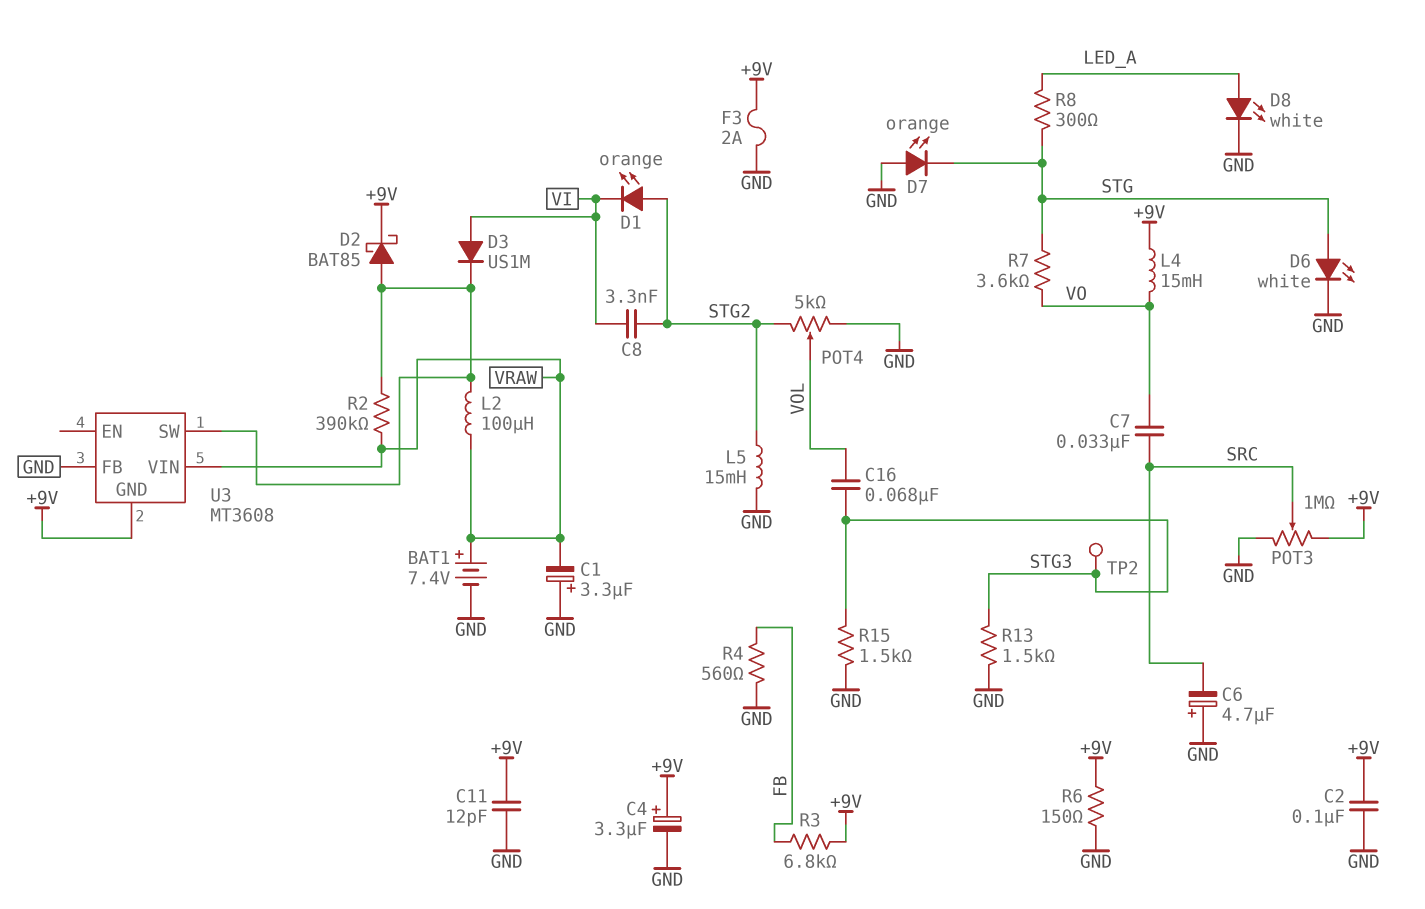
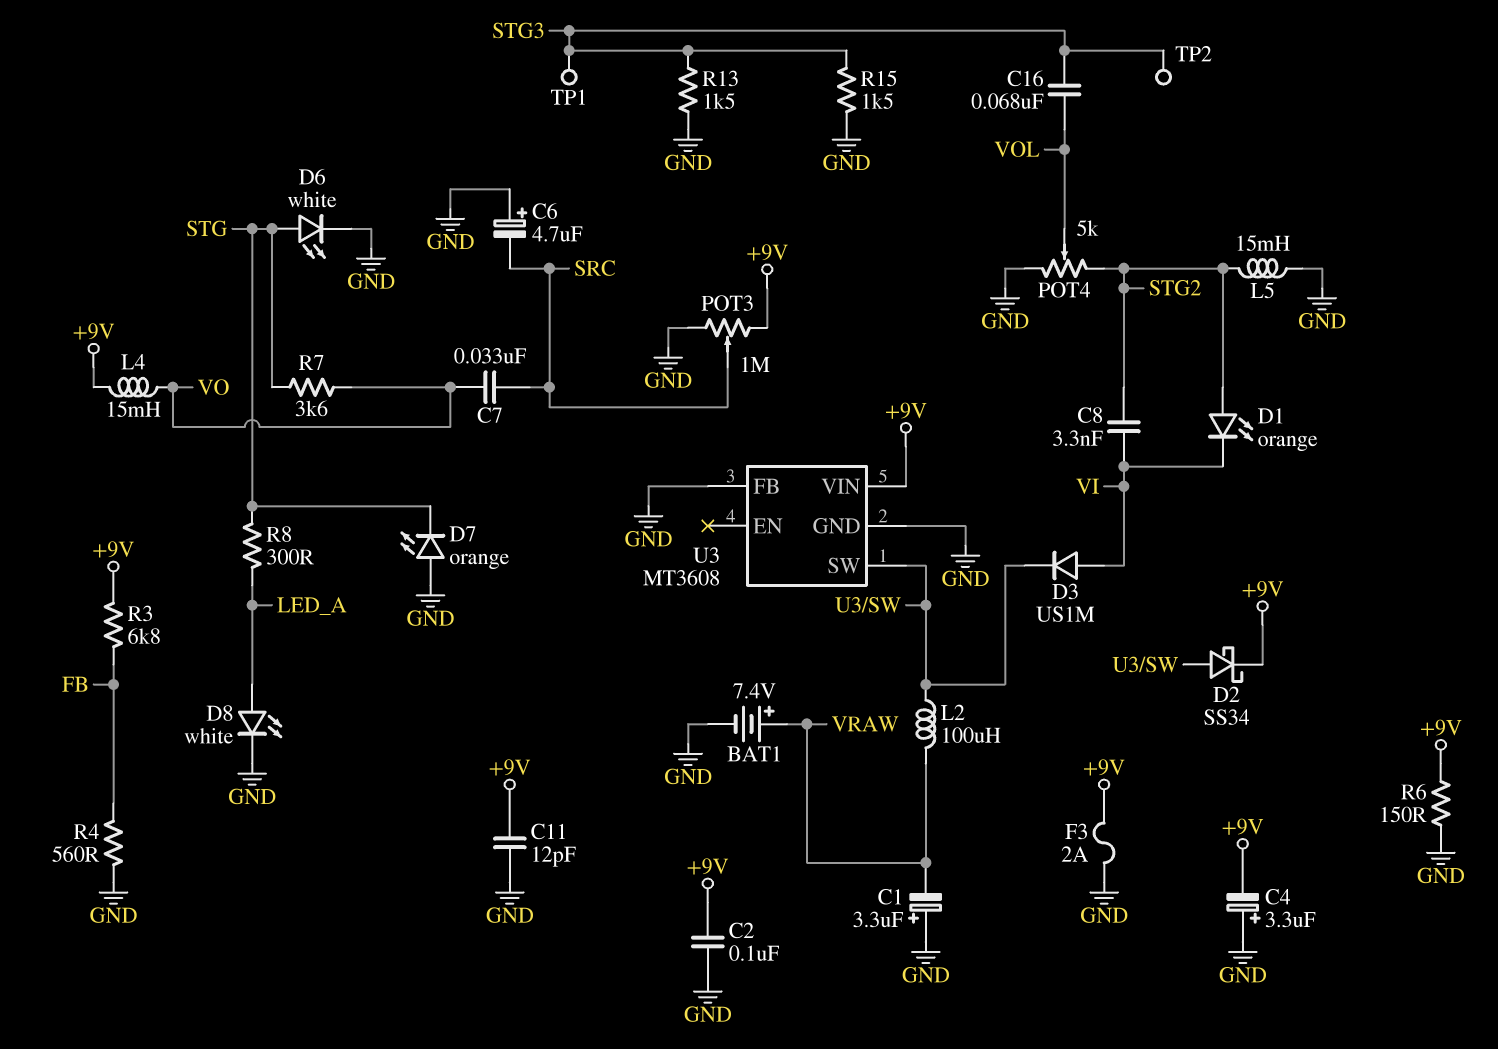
C4: 3.3uF (plus +9V, minus GND) -> 3.3uF (plus GND, minus +9V)
D2: schottky BAT85 (A U3/SW, K +9V) -> schottky SS34 (A U3/SW, K +9V)
R2: 390k (U3/SW, VRAW) -> none
TP1: none -> test point (STG3)
U3 pin GND: +9V -> GND
U3 pin VIN: VRAW -> +9V

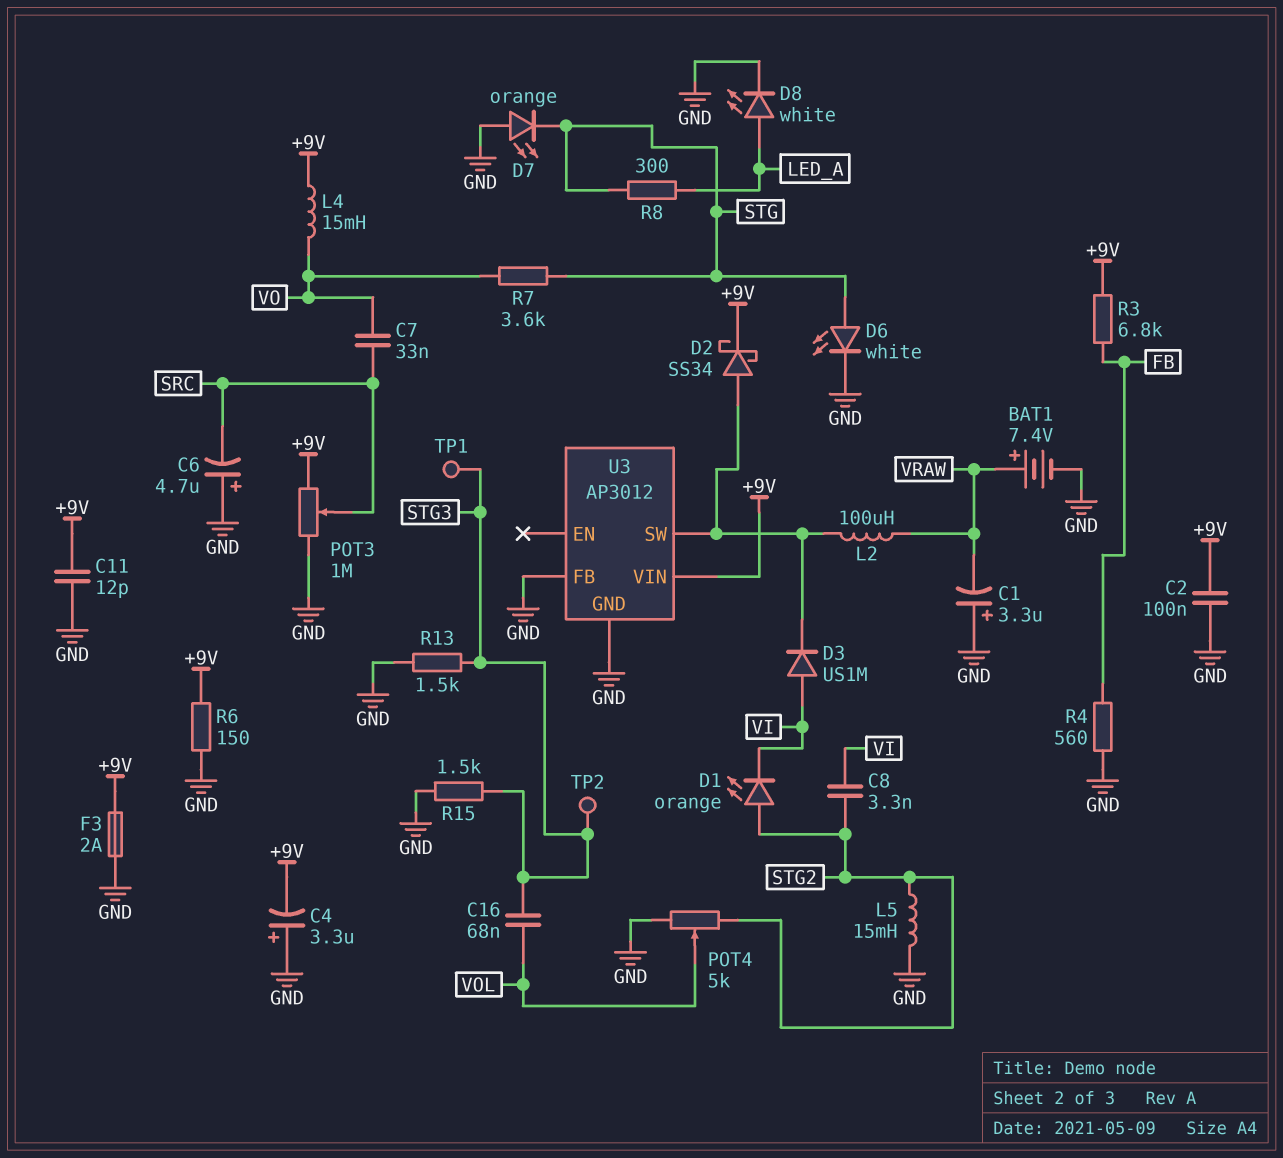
U3: MT3608 -> AP3012

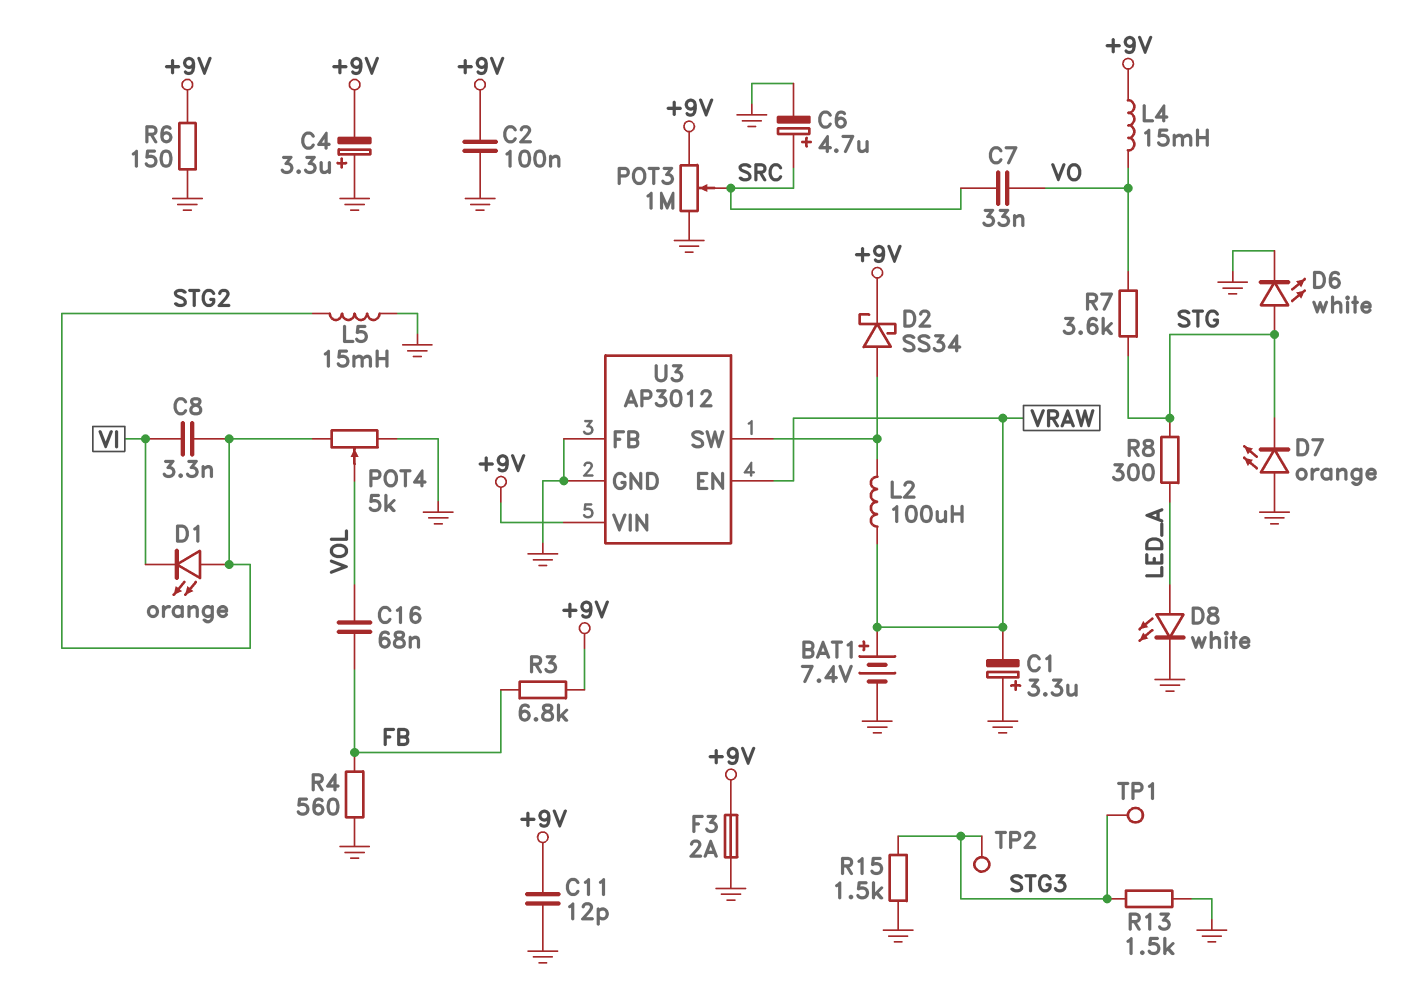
C6: 4.7uF (plus GND, minus SRC) -> 4.7uF (plus SRC, minus GND)
C16: 68nF (STG3, VOL) -> 68nF (FB, VOL)
D3: diode US1M (A VI, K U3/SW) -> none
U3 pin EN: none -> VRAW

